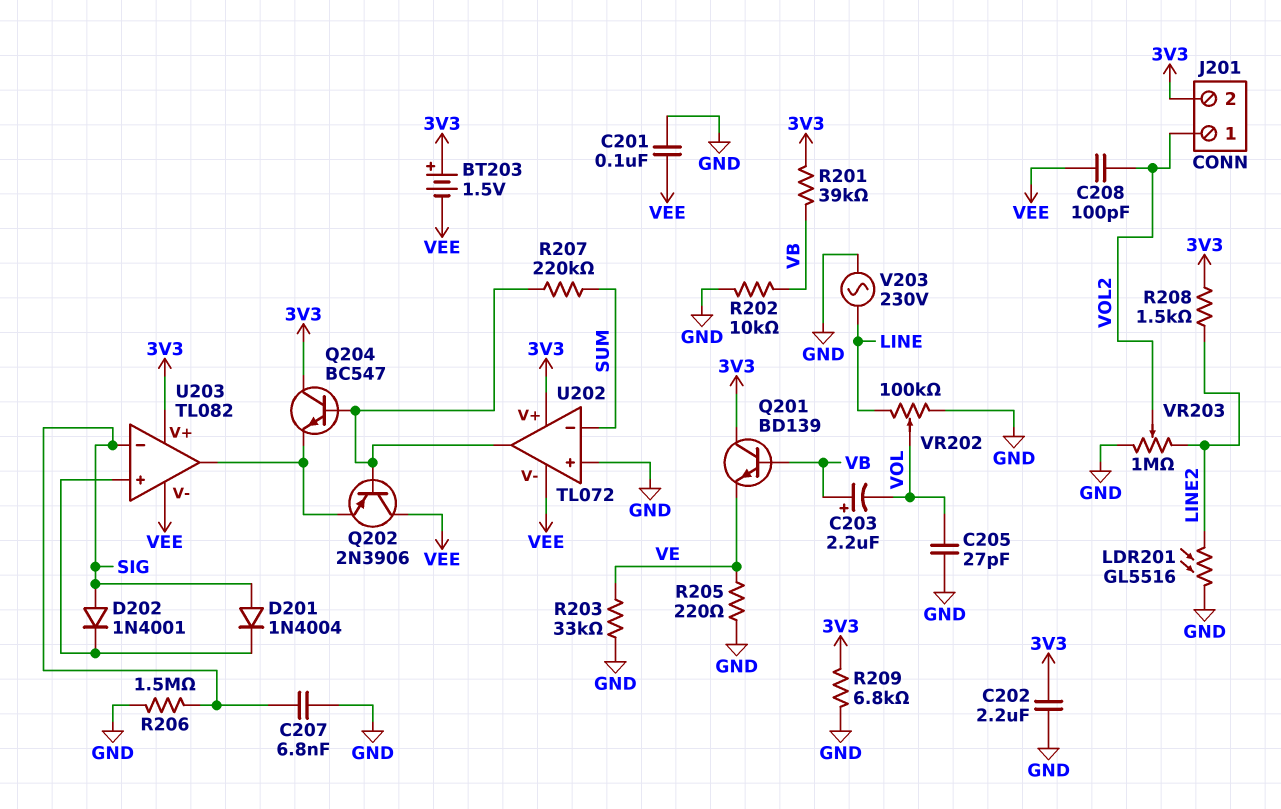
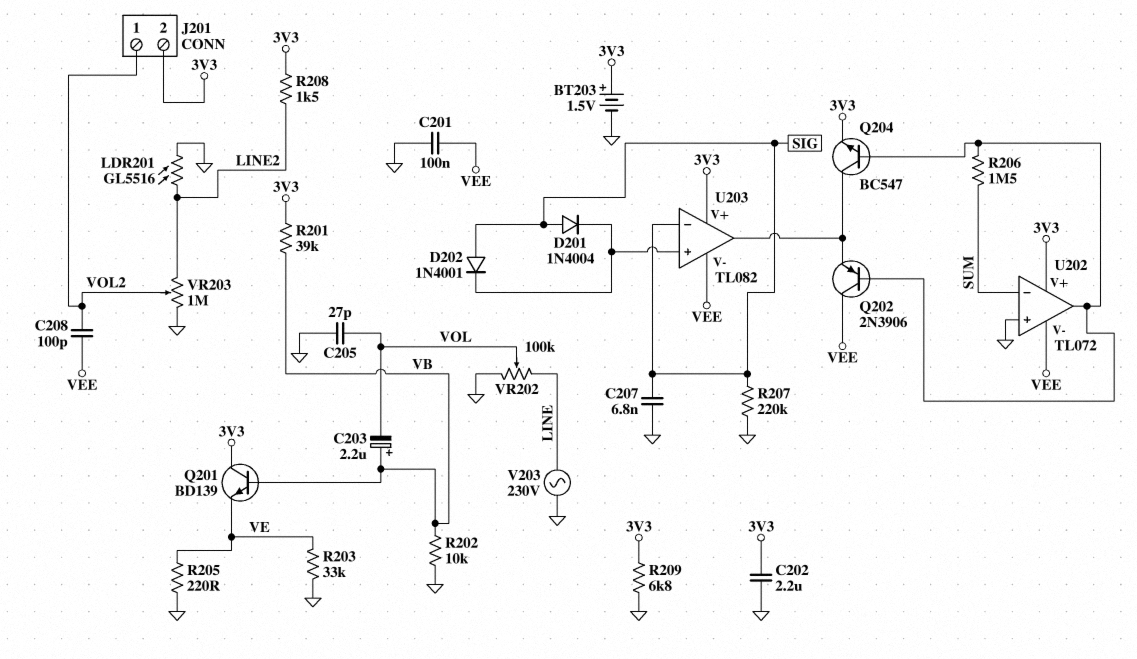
BT203: 1.5V (plus 3V3, minus VEE) -> 1.5V (plus 3V3, minus GND)
Q204: NPN BC547 (B U202/out, C 3V3, E U203/out) -> NPN BC547 (B U202/out, C U203/out, E 3V3)
R206: 1.5M (GND, SIG) -> 1.5M (SUM, U202/out)
R207: 220k (SUM, U202/out) -> 220k (GND, SIG)

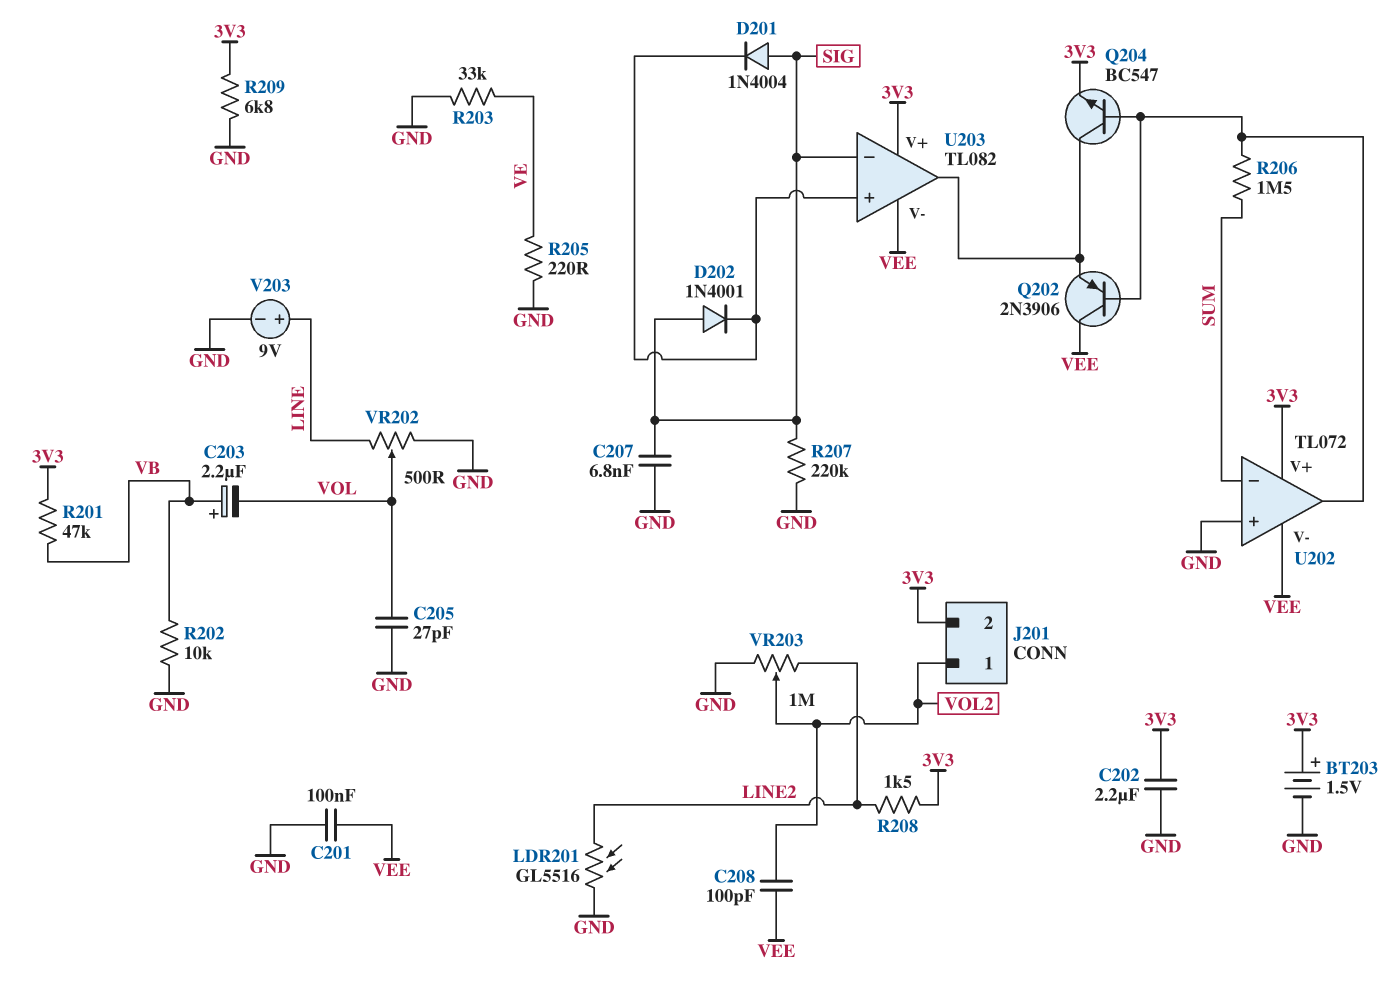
Q201: NPN BD139 (B VB, C 3V3, E VE) -> none
R201: 39k (3V3, VB) -> 47k (3V3, VB)
V203: AC 230V (GND, LINE) -> 9V (plus LINE, minus GND)
VR202: 100k (GND, LINE, wiper VOL) -> 500 (GND, LINE, wiper VOL)

